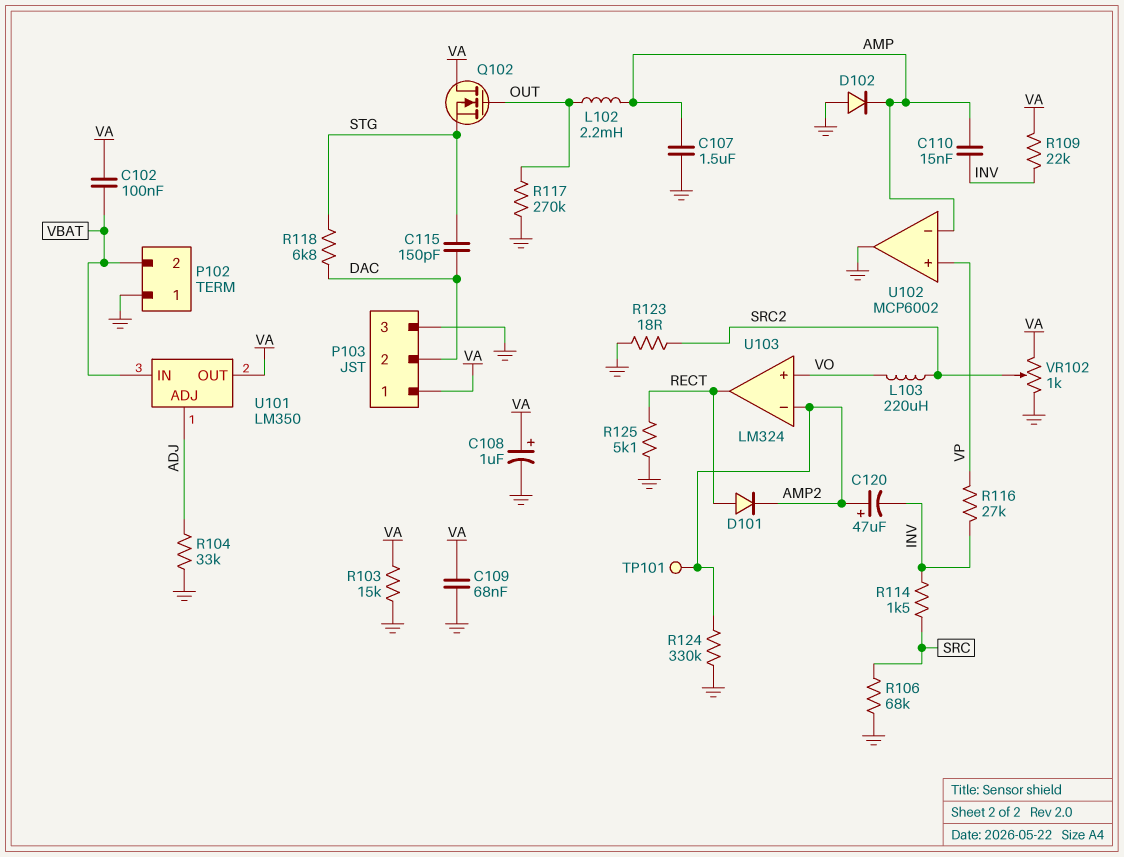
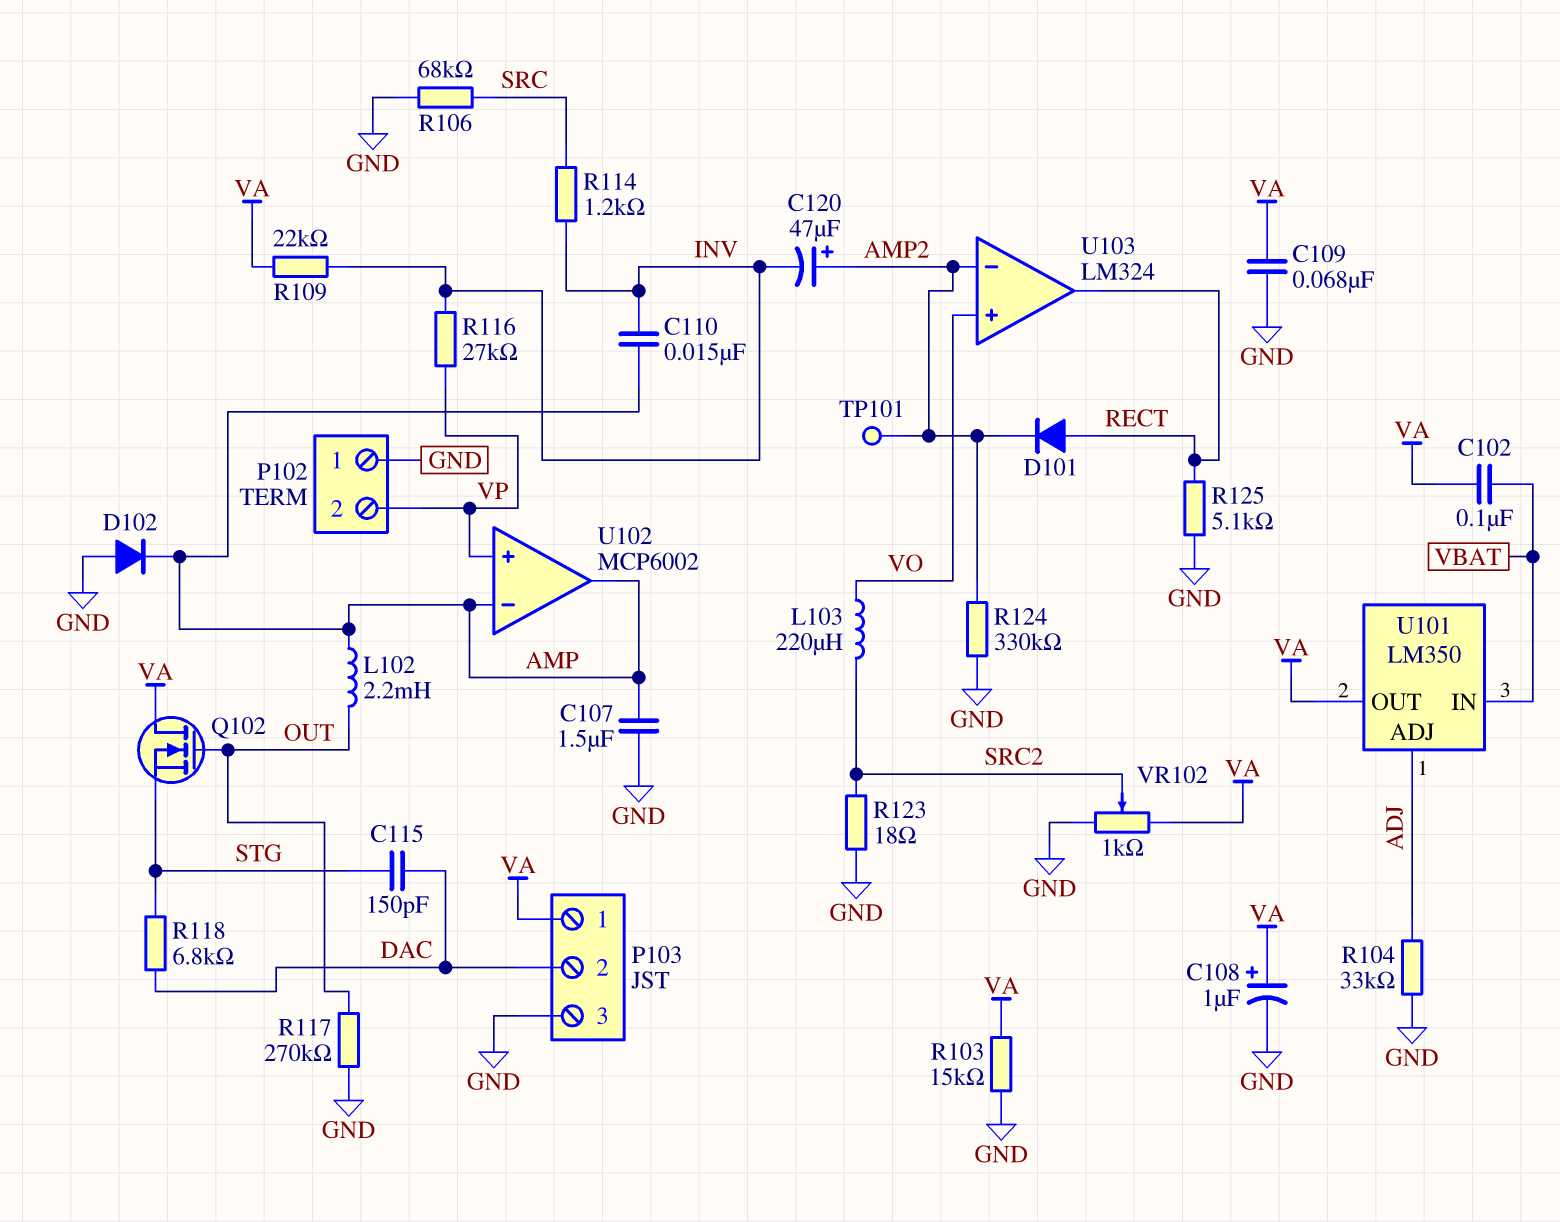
P102 pin 2: VBAT -> VP
R114: 1.5k (INV, SRC) -> 1.2k (INV, SRC)
U102 pin out: GND -> AMP

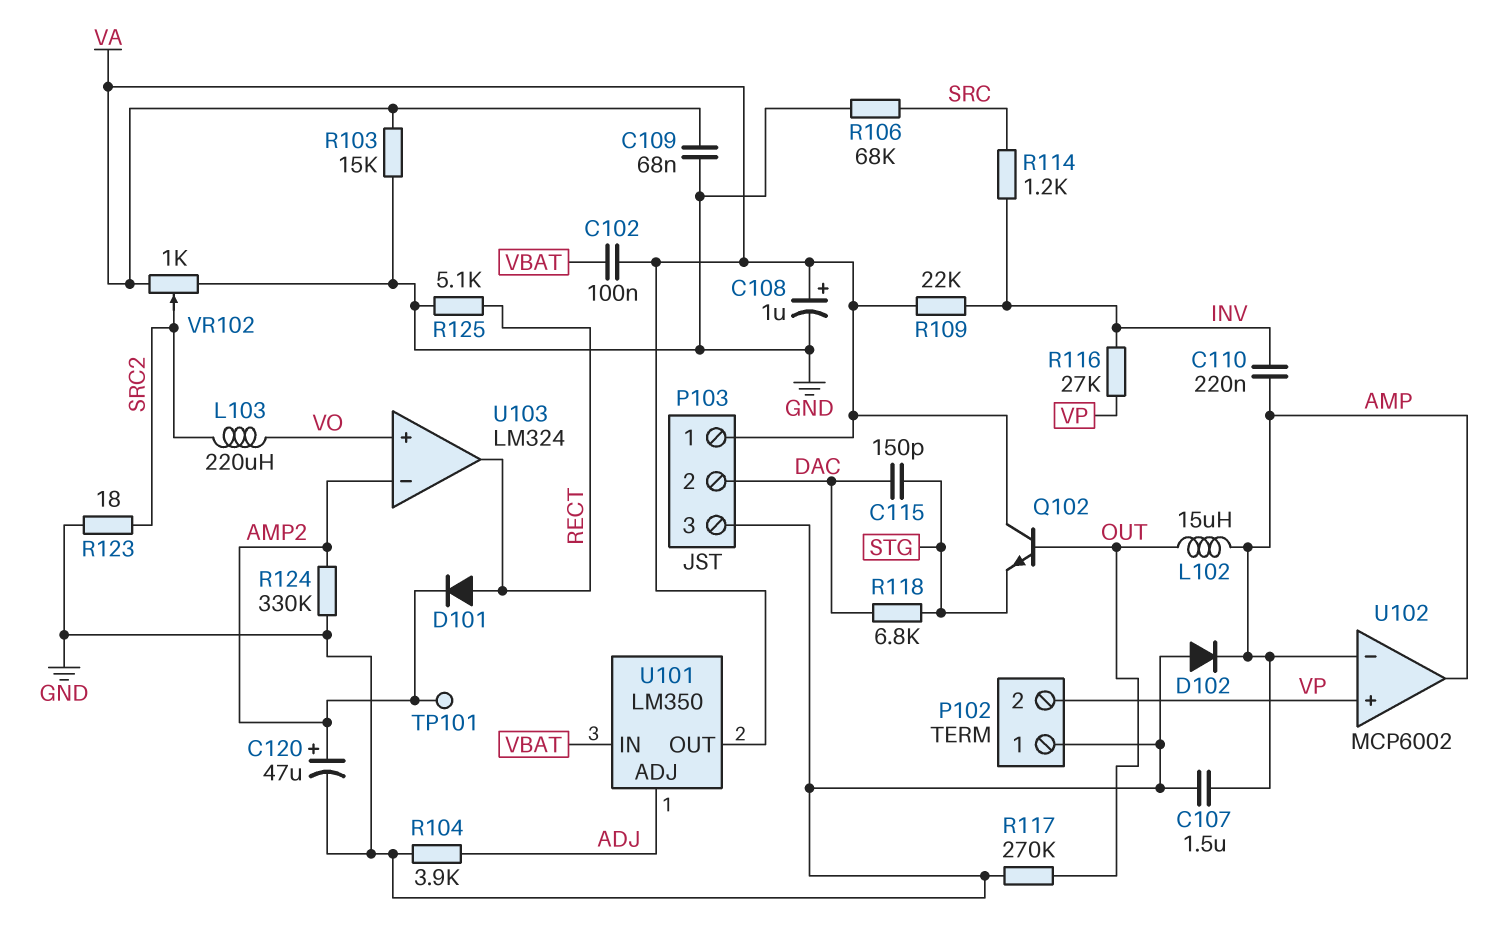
C110: 15nF (AMP, INV) -> 220nF (AMP, INV)
C120: 47uF (plus AMP2, minus INV) -> 47uF (plus AMP2, minus GND)
L102: 2.2mH (AMP, OUT) -> 15uH (AMP, OUT)
Q102: NMOS (G OUT, D VA, S STG) -> NPN (B OUT, C VA, E STG)
R104: 33k (ADJ, GND) -> 3.9k (ADJ, GND)

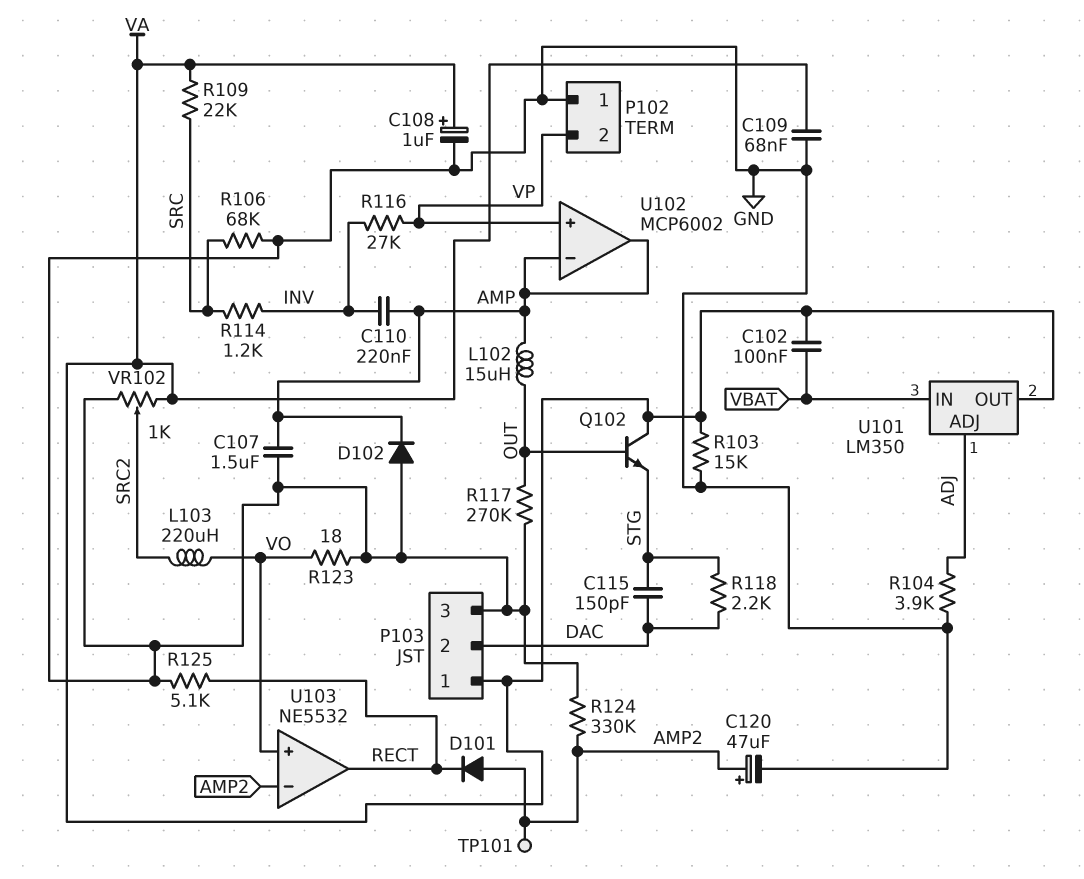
D101: diode (A RECT, K AMP2) -> diode (A AMP2, K RECT)
R109: 22k (INV, VA) -> 22k (SRC, VA)
R118: 6.8k (DAC, STG) -> 2.2k (DAC, STG)
R123: 18 (GND, SRC2) -> 18 (GND, VO)
U103: LM324 -> NE5532

